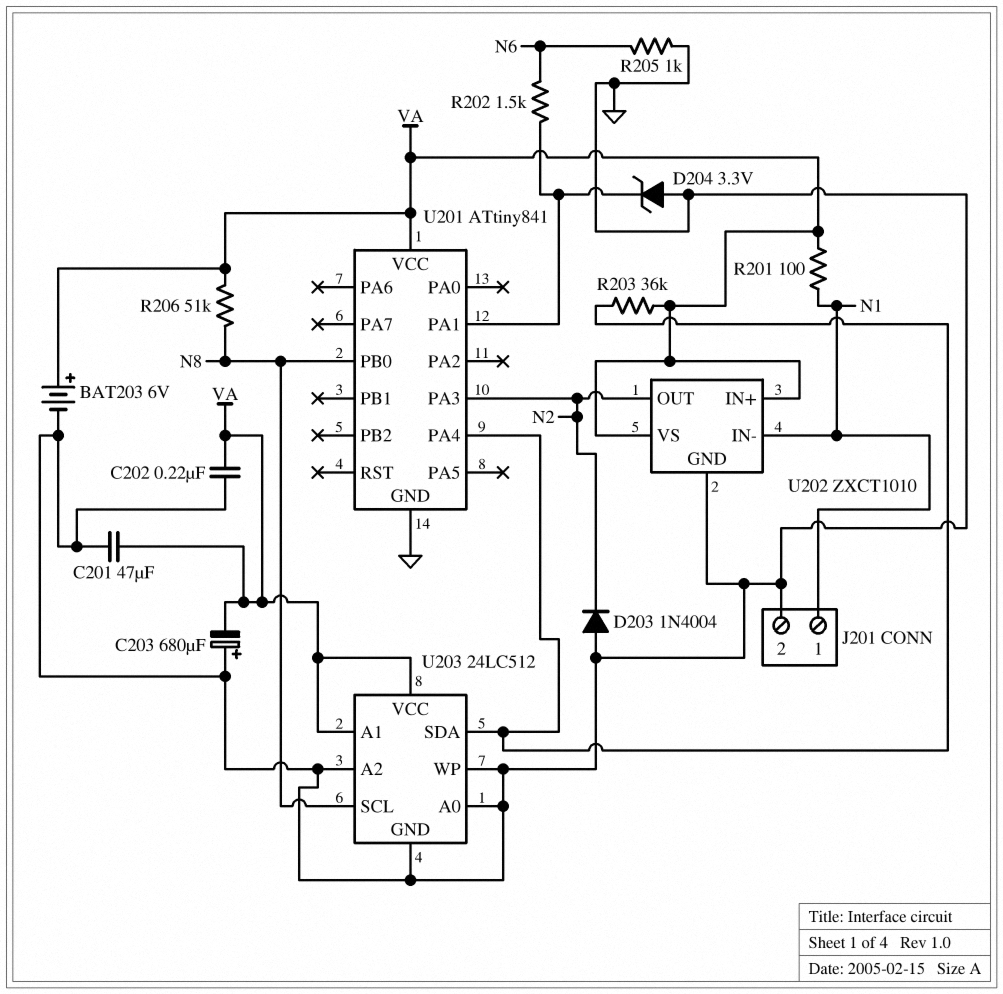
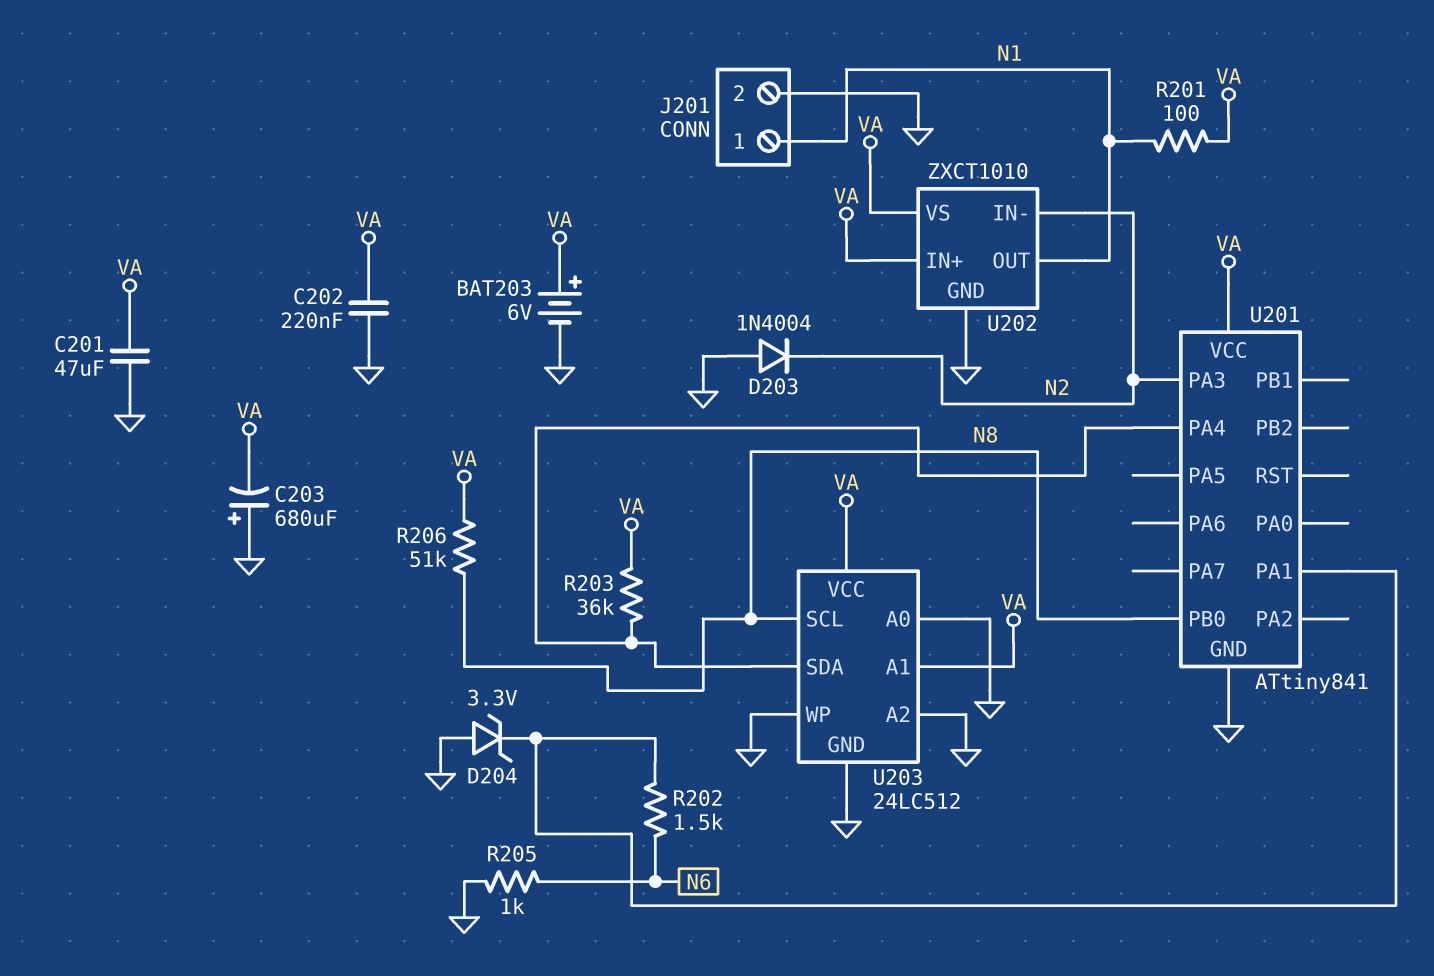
U202 pin IN-: N1 -> N2
U202 pin OUT: N2 -> N1

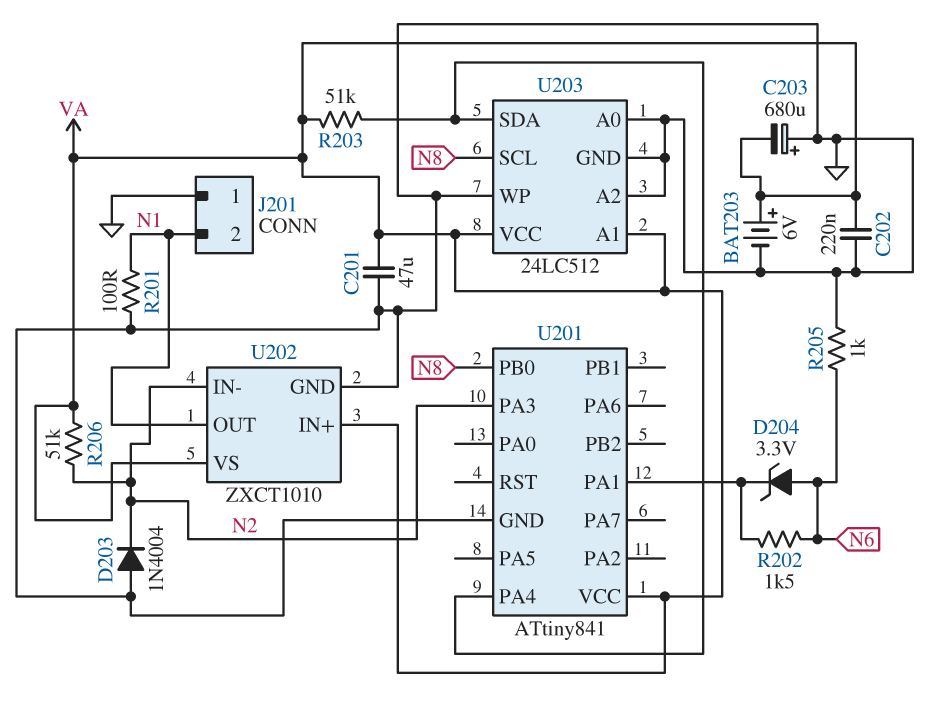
D204: zener 3.3V (A GND, K U201/PA1) -> zener 3.3V (A N6, K U201/PA1)
J201 pin 1: N1 -> GND
J201 pin 2: GND -> N1
R201: 100 (N1, VA) -> 100 (GND, N1)
R203: 36k (U201/PA4, VA) -> 51k (U201/PA4, VA)
R206: 51k (N8, VA) -> 51k (N2, VA)

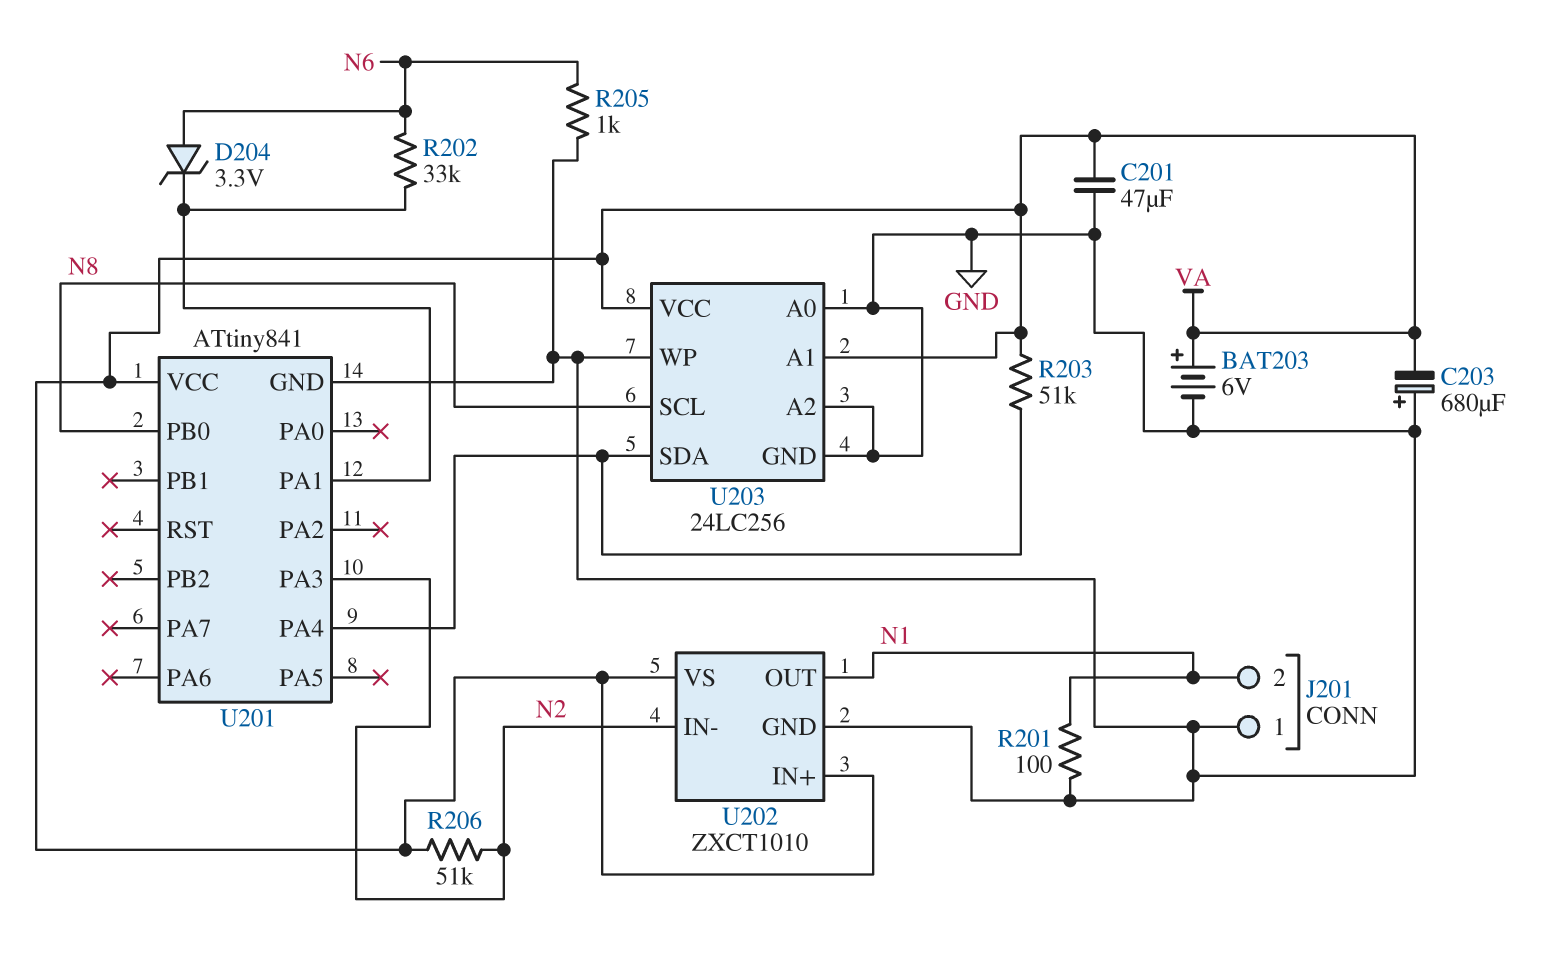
C202: 220nF (GND, VA) -> none
D203: diode 1N4004 (A GND, K N2) -> none
R202: 1.5k (N6, U201/PA1) -> 33k (N6, U201/PA1)
U203: 24LC512 -> 24LC256

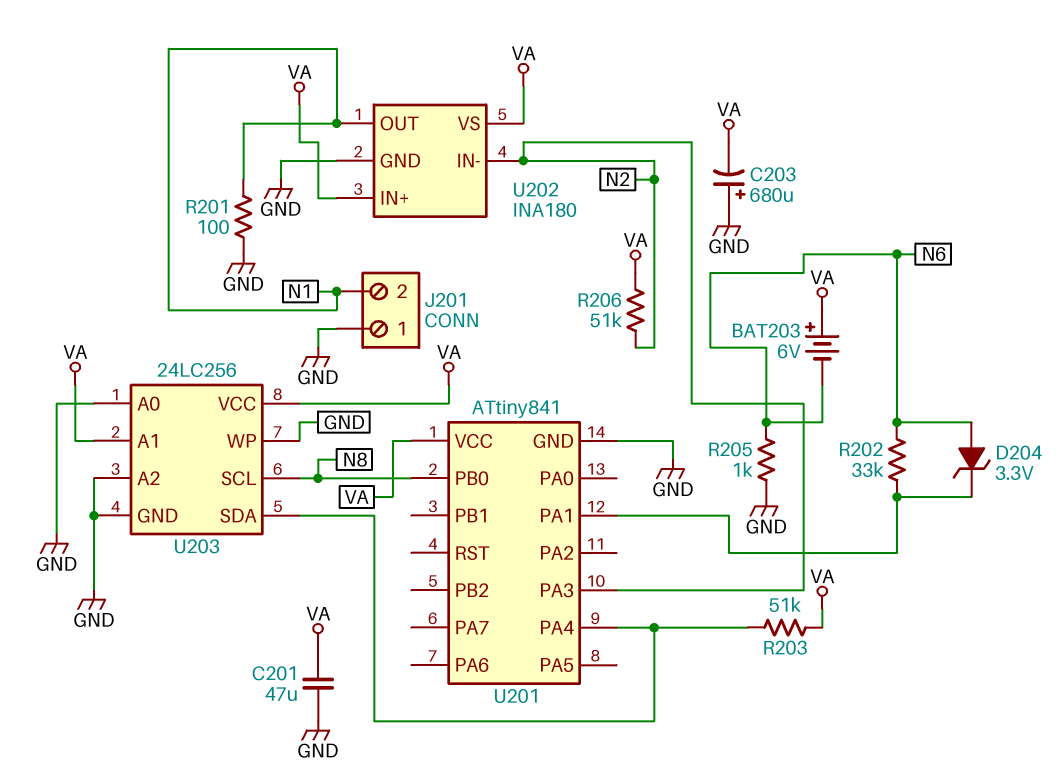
BAT203: 6V (plus VA, minus GND) -> 6V (plus VA, minus N6)
U202: ZXCT1010 -> INA180

